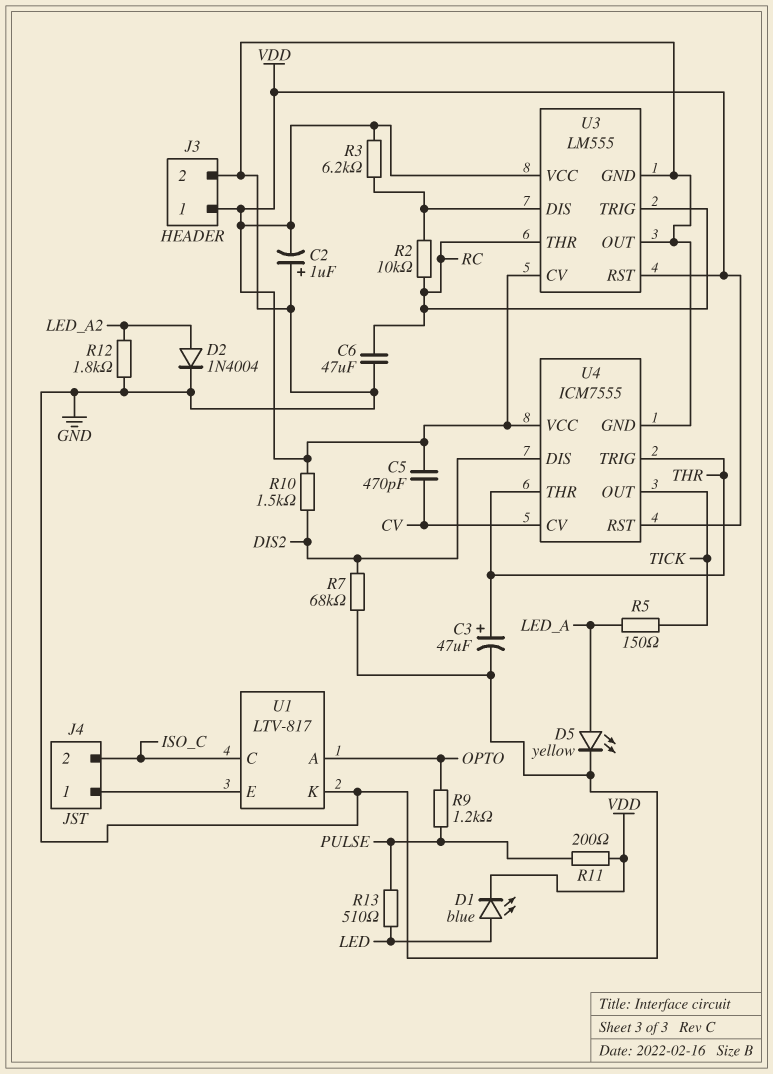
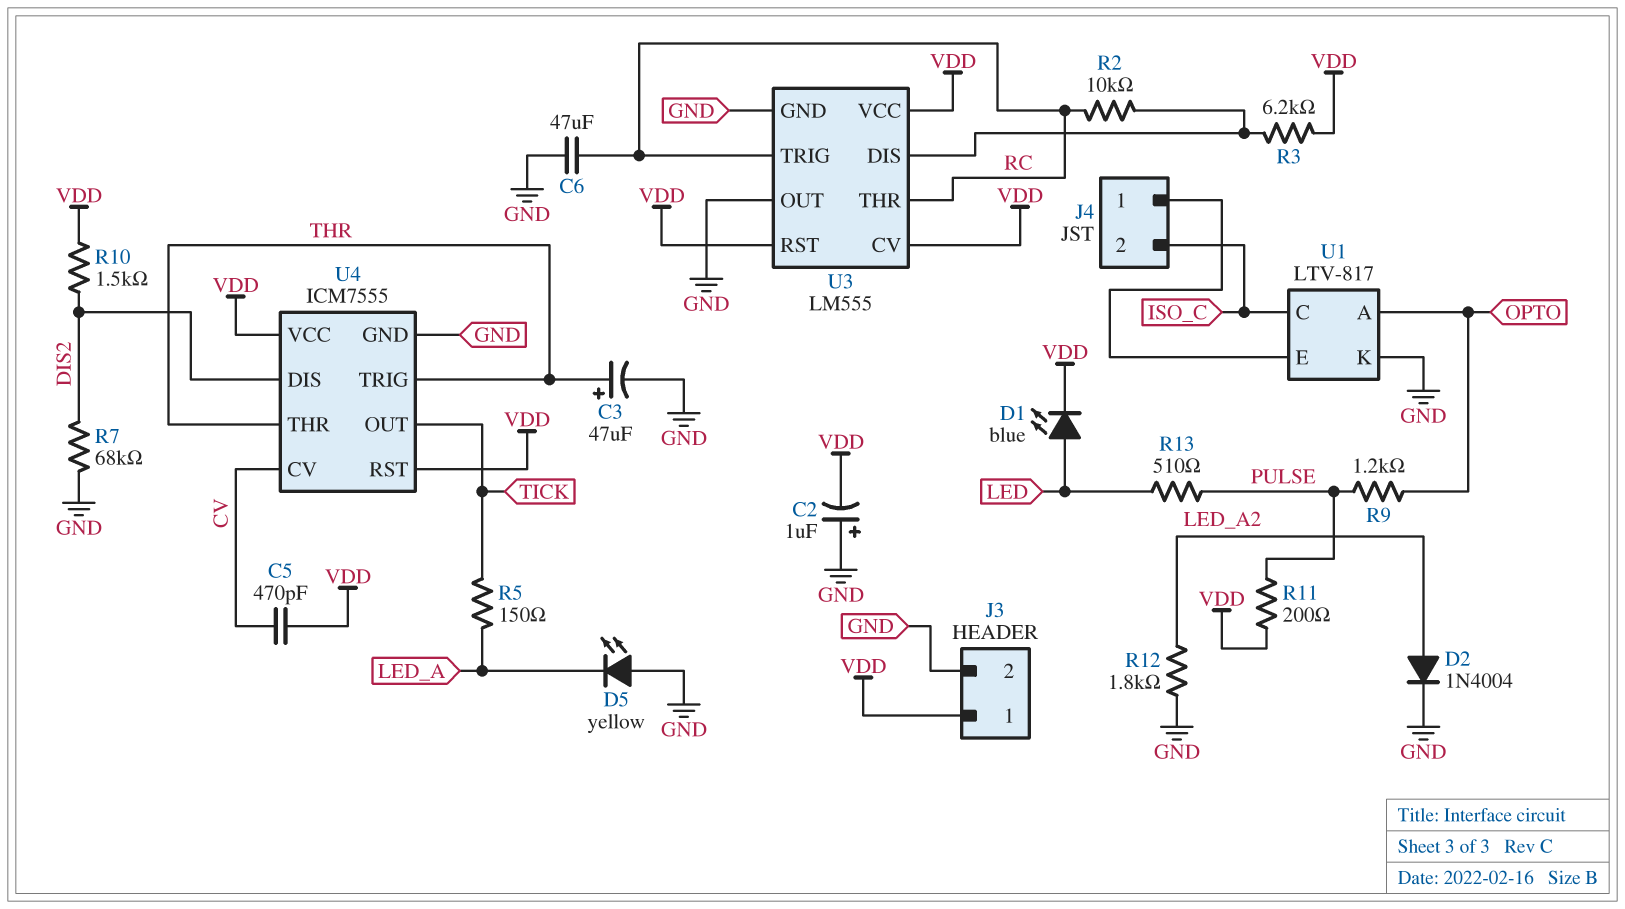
D5: LED yellow (A LED_A, K GND) -> LED yellow (A GND, K LED_A)

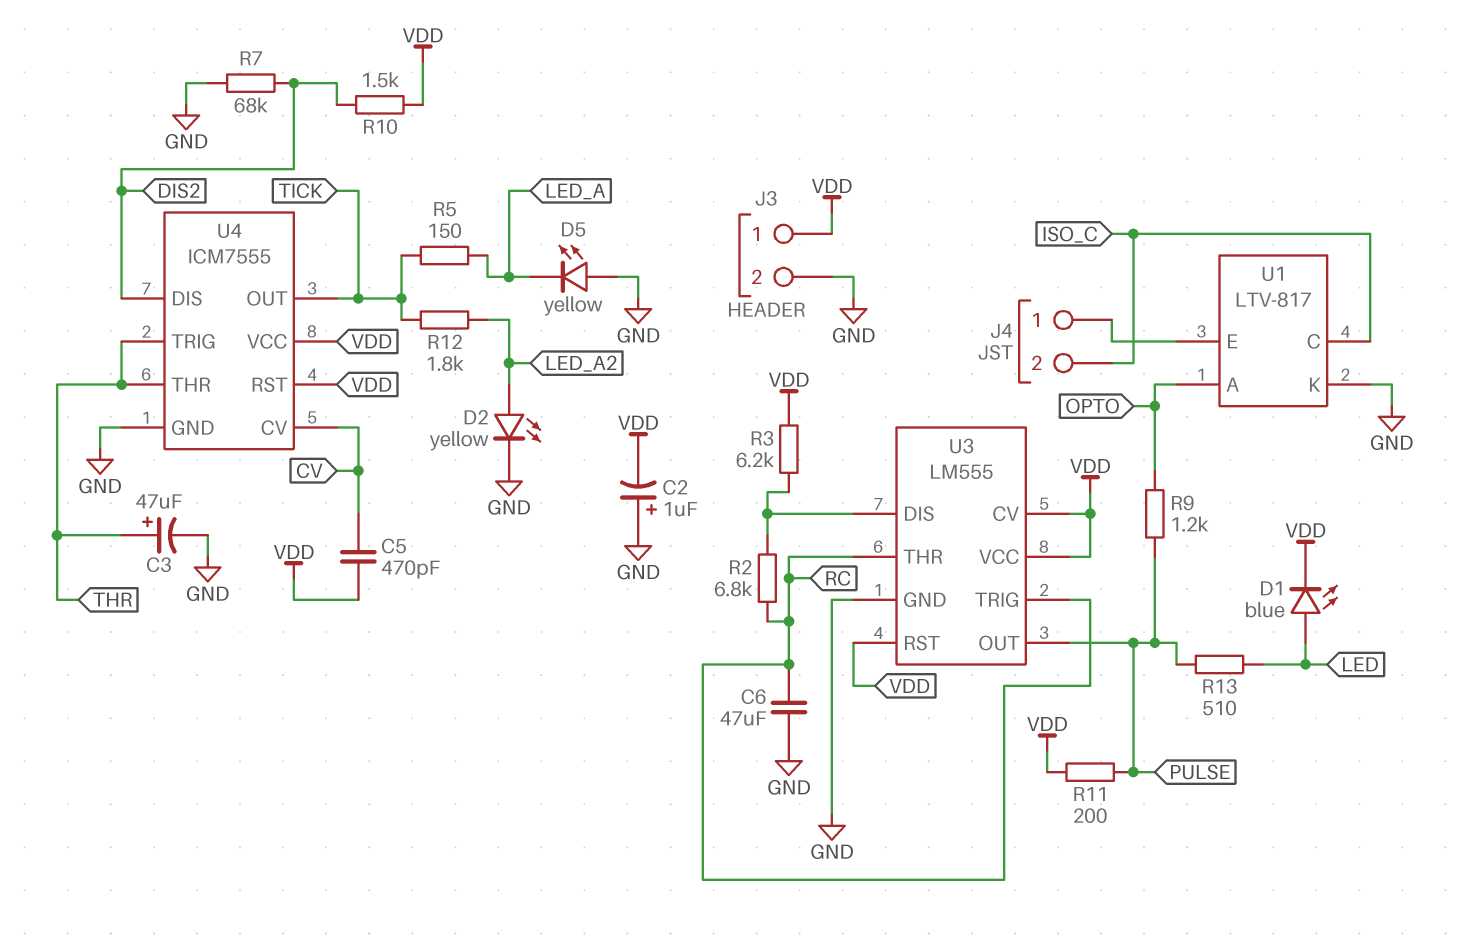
D2: diode 1N4004 (A LED_A2, K GND) -> LED yellow (A LED_A2, K GND)
R2: 10k (RC, U3/DIS) -> 6.8k (RC, U3/DIS)
R12: 1.8k (GND, LED_A2) -> 1.8k (LED_A2, TICK)
U3 pin OUT: GND -> PULSE

